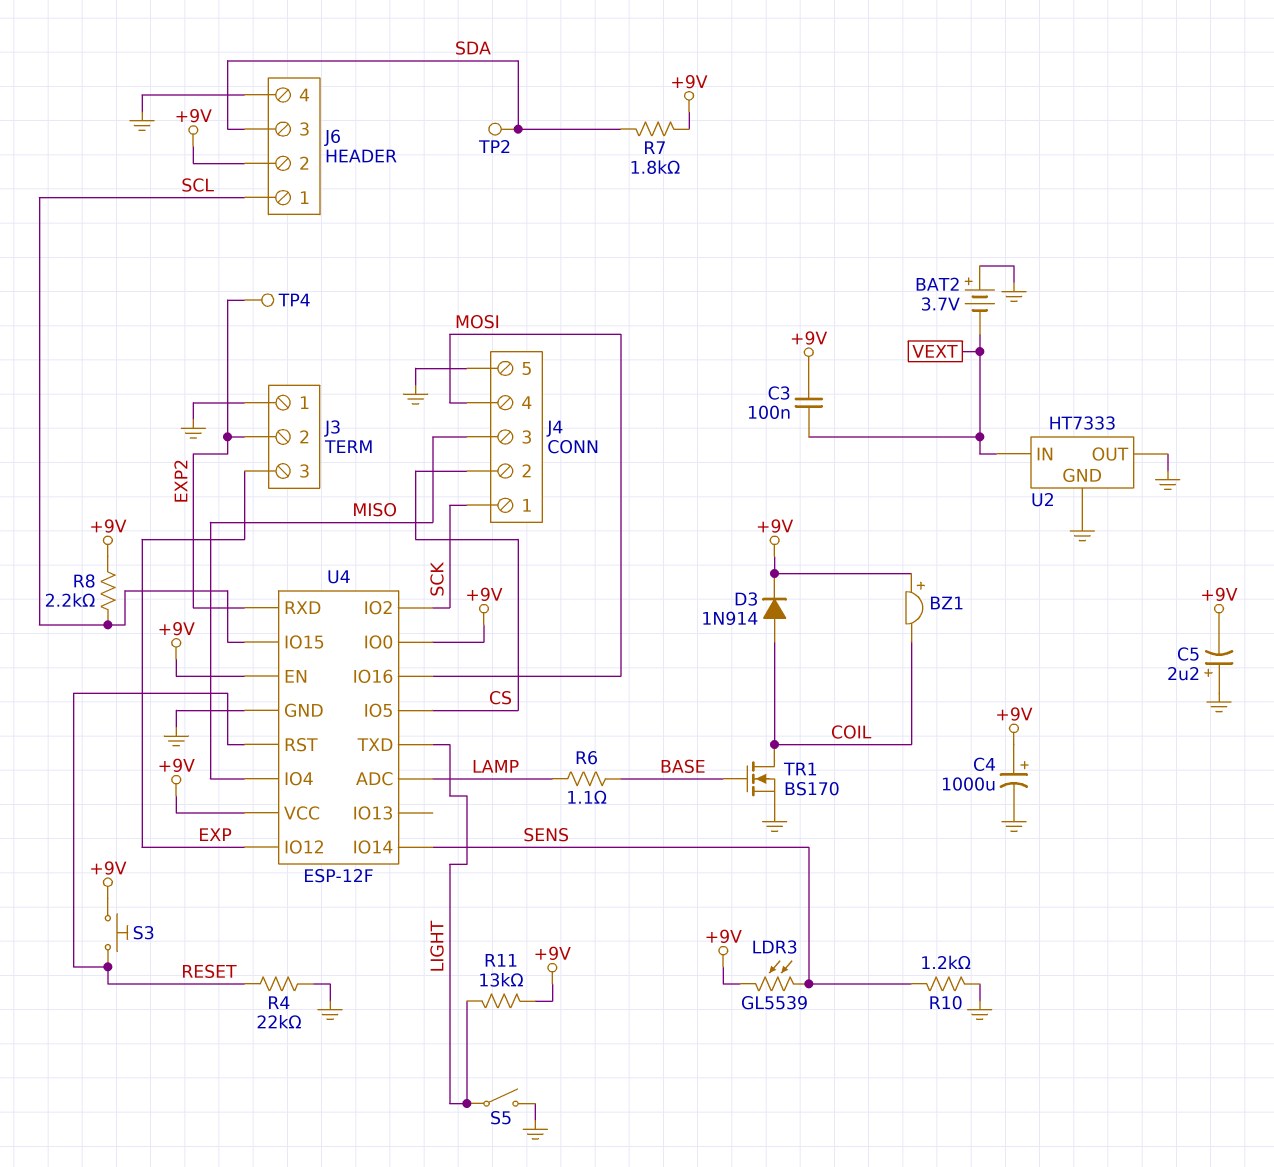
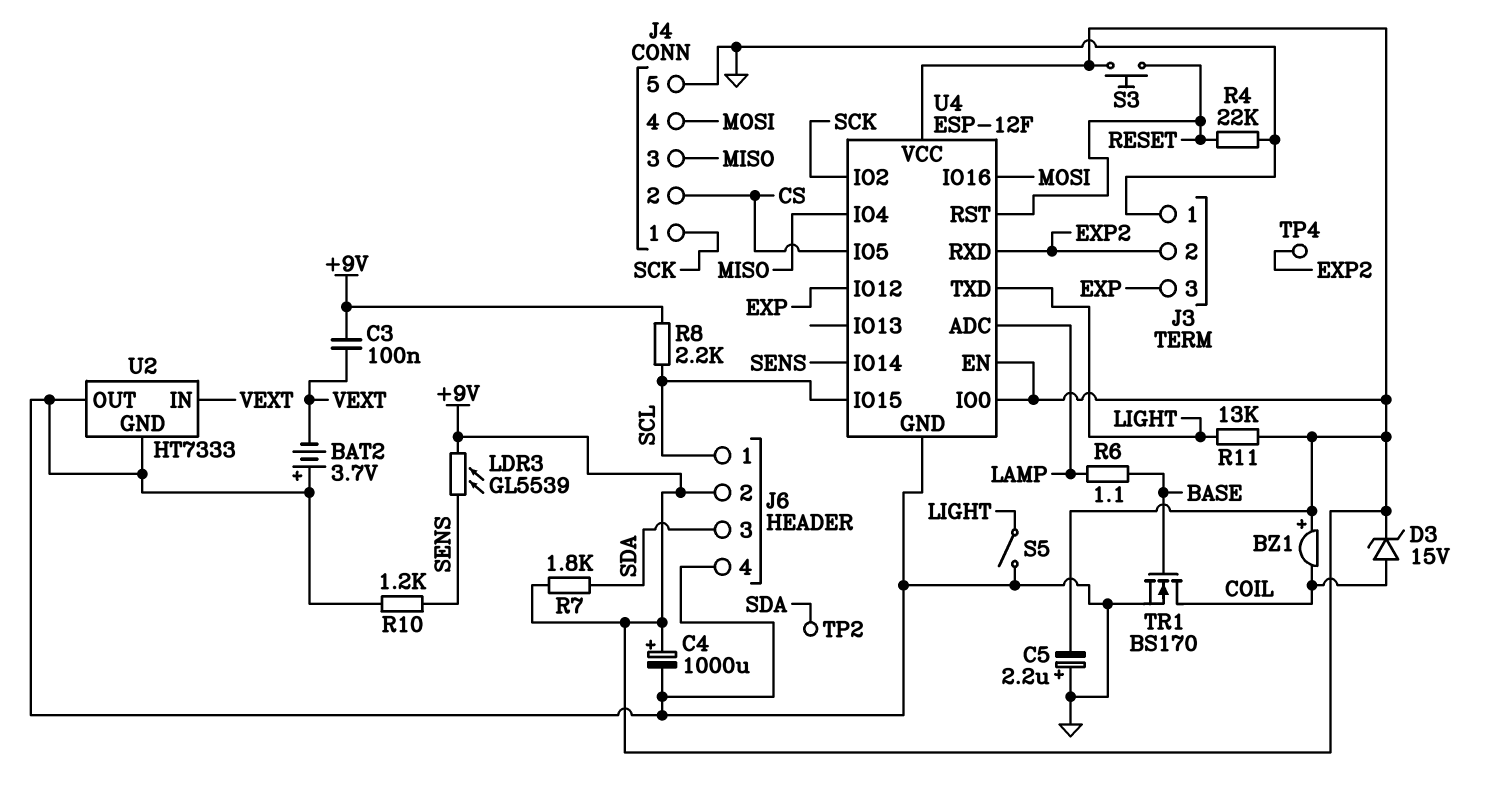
D3: diode 1N914 (A COIL, K +9V) -> zener 15V (A COIL, K +9V)

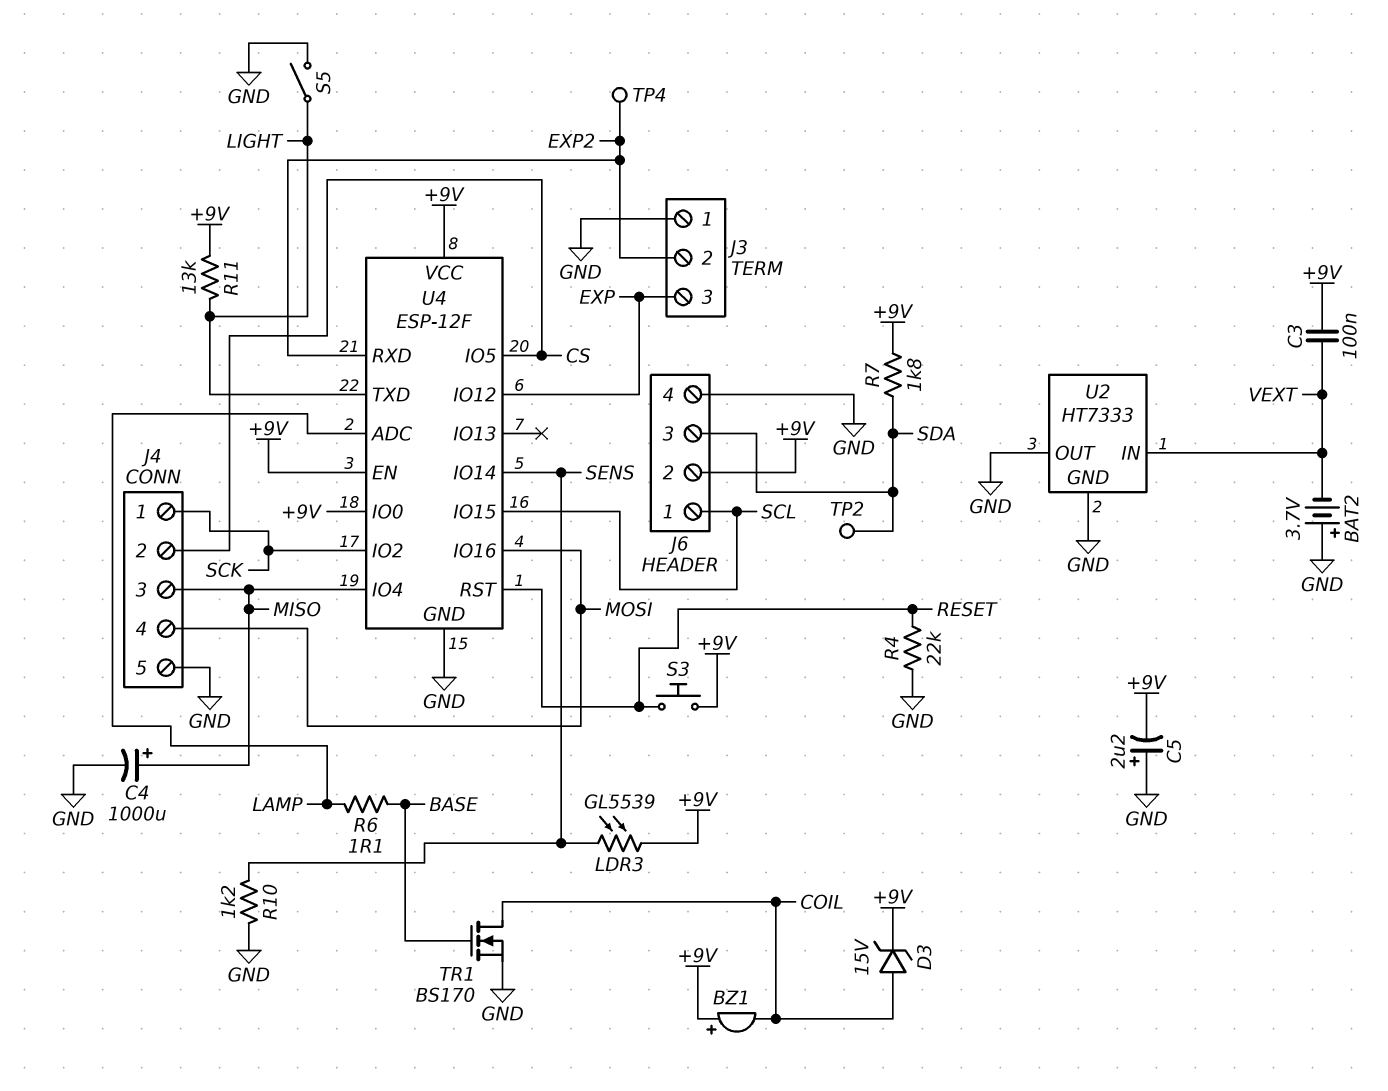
C4: 1000uF (plus +9V, minus GND) -> 1000uF (plus MISO, minus GND)
R8: 2.2k (+9V, SCL) -> none

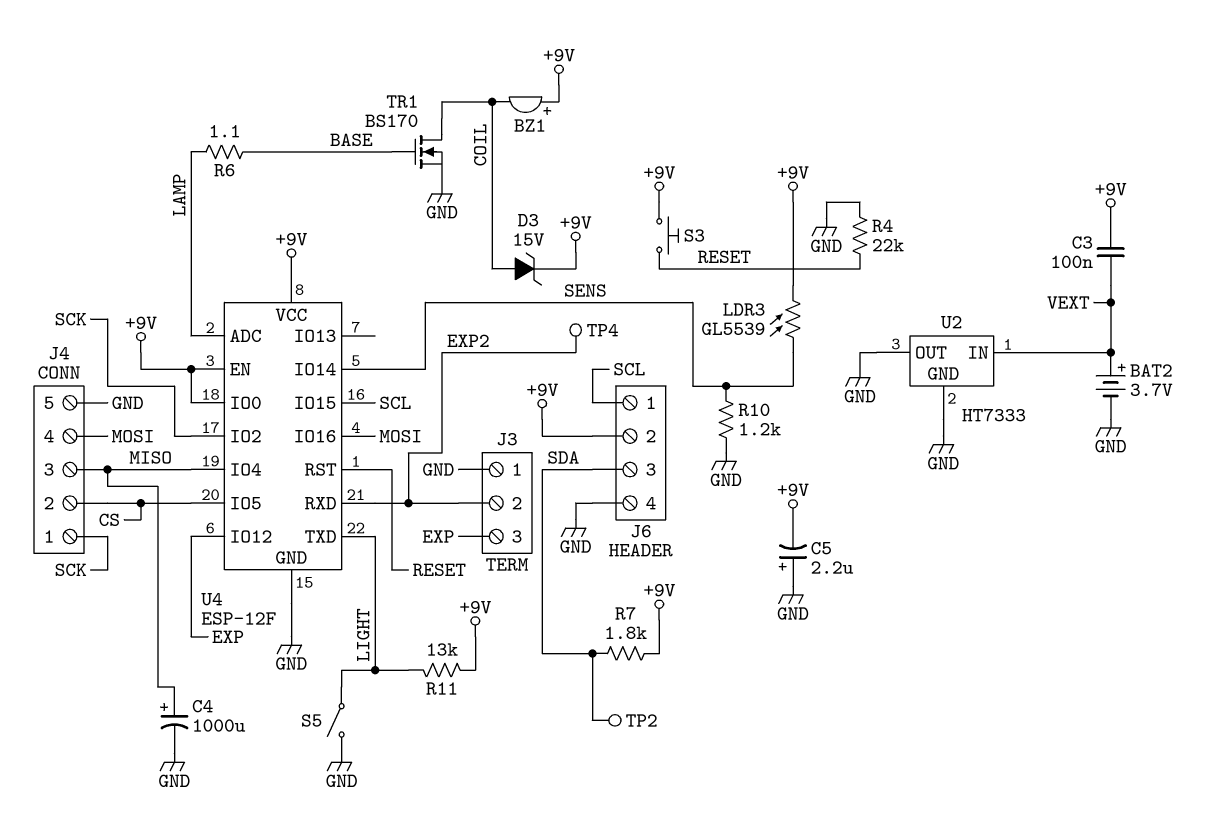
BAT2: 3.7V (plus GND, minus VEXT) -> 3.7V (plus VEXT, minus GND)

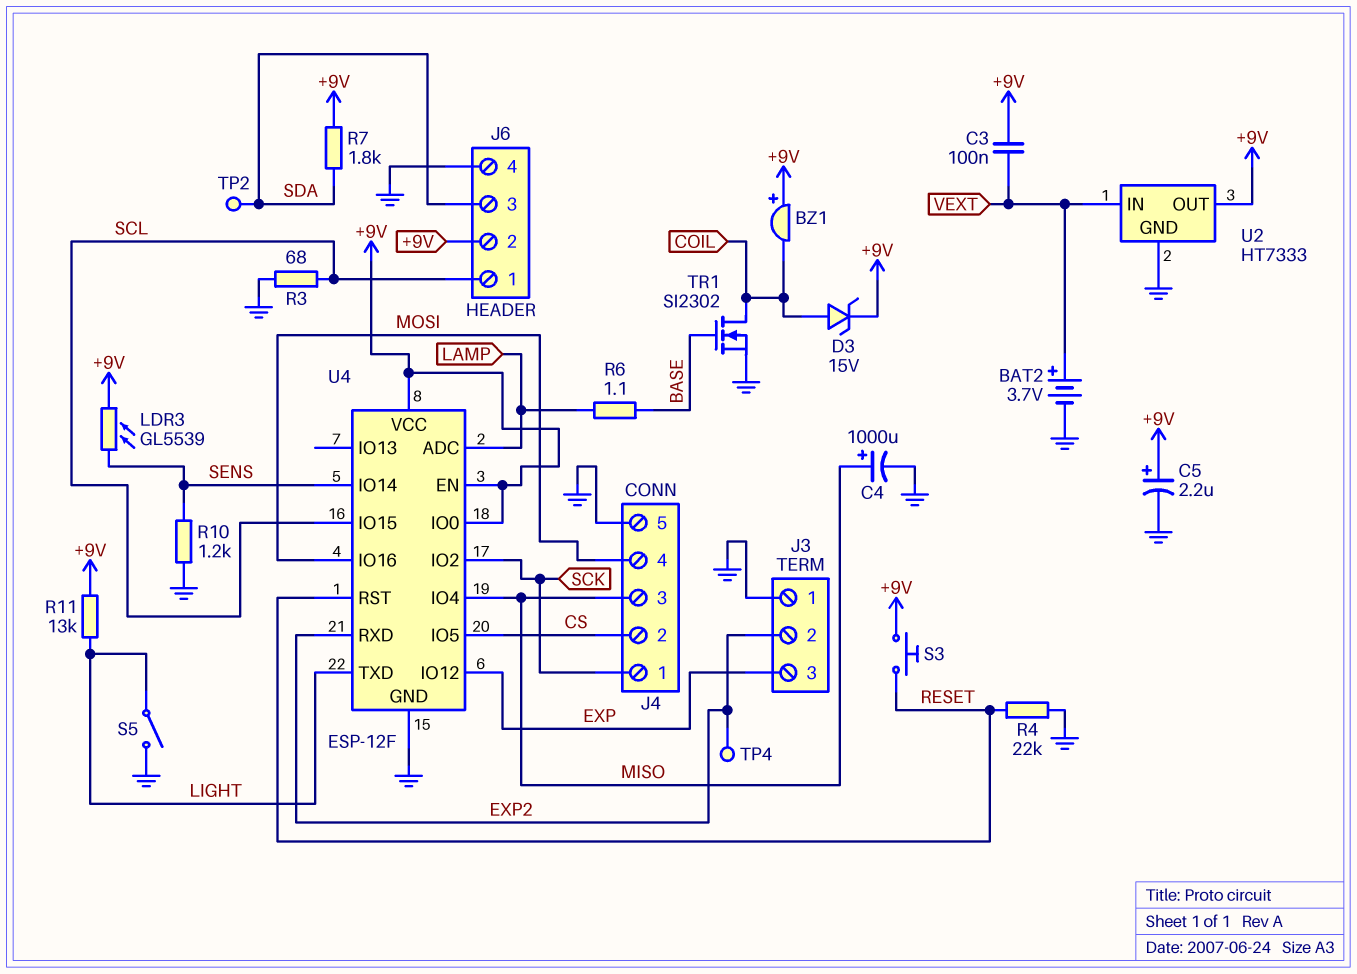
C5: 2.2uF (plus GND, minus +9V) -> 2.2uF (plus +9V, minus GND)
R3: none -> 68 (GND, SCL)
TR1: NMOS BS170 (G BASE, D COIL, S GND) -> NMOS SI2302 (G BASE, D COIL, S GND)
U2 pin OUT: GND -> +9V

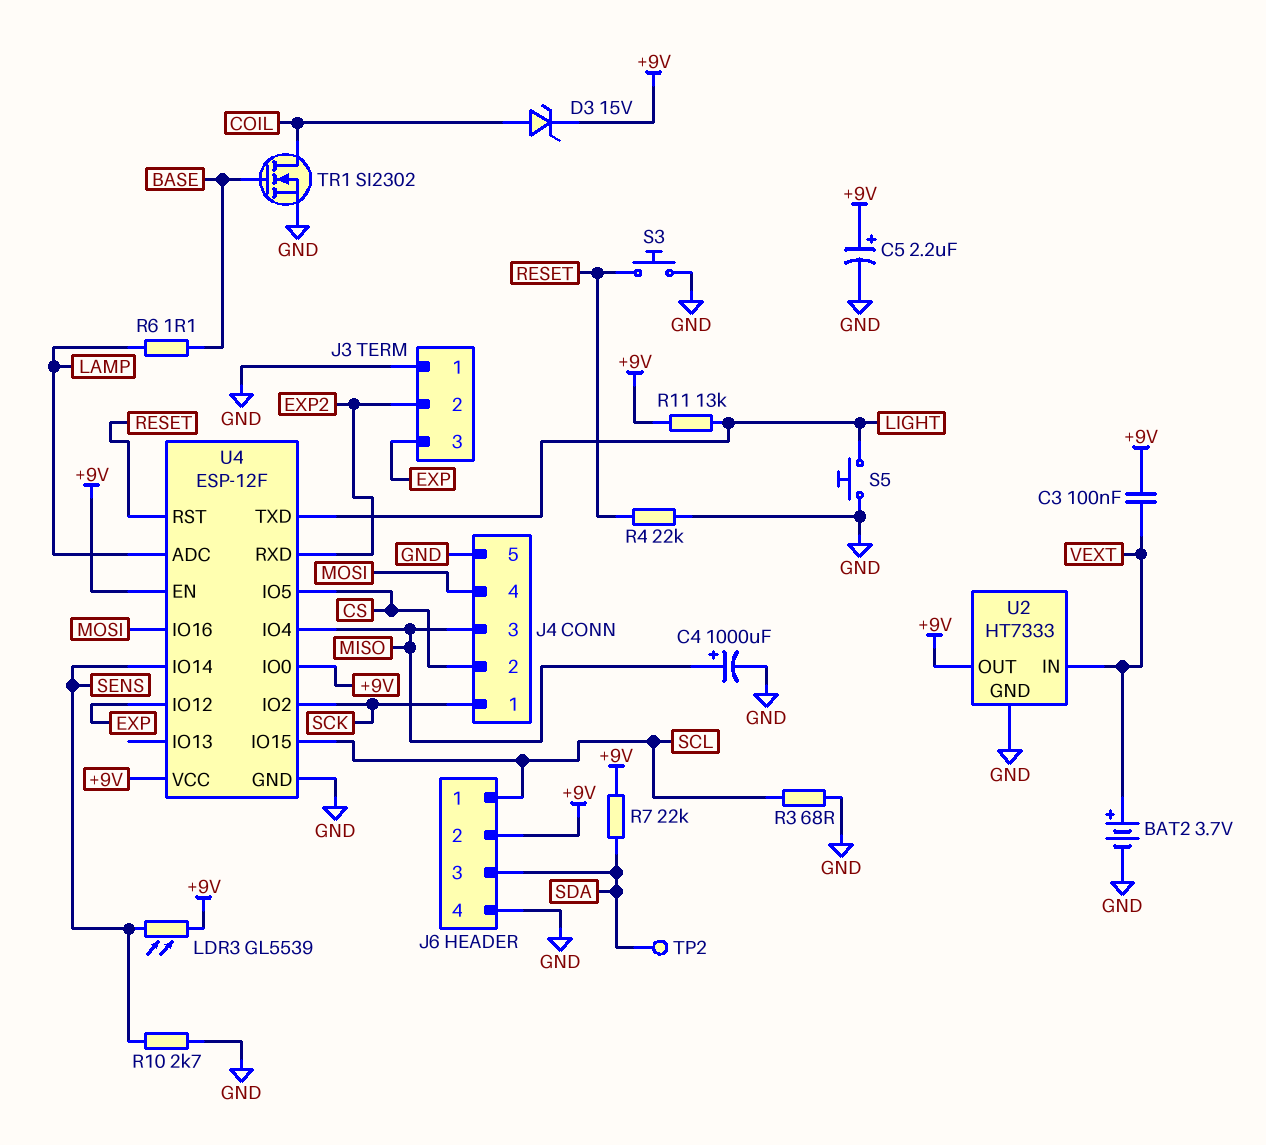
BZ1: buzzer (plus +9V, minus COIL) -> none
R7: 1.8k (+9V, SDA) -> 22k (+9V, SDA)
R10: 1.2k (GND, SENS) -> 2.7k (GND, SENS)
S3: button (+9V, RESET) -> button (GND, RESET)
S5: switch (GND, LIGHT) -> button (GND, LIGHT)
TP4: test point (EXP2) -> none

